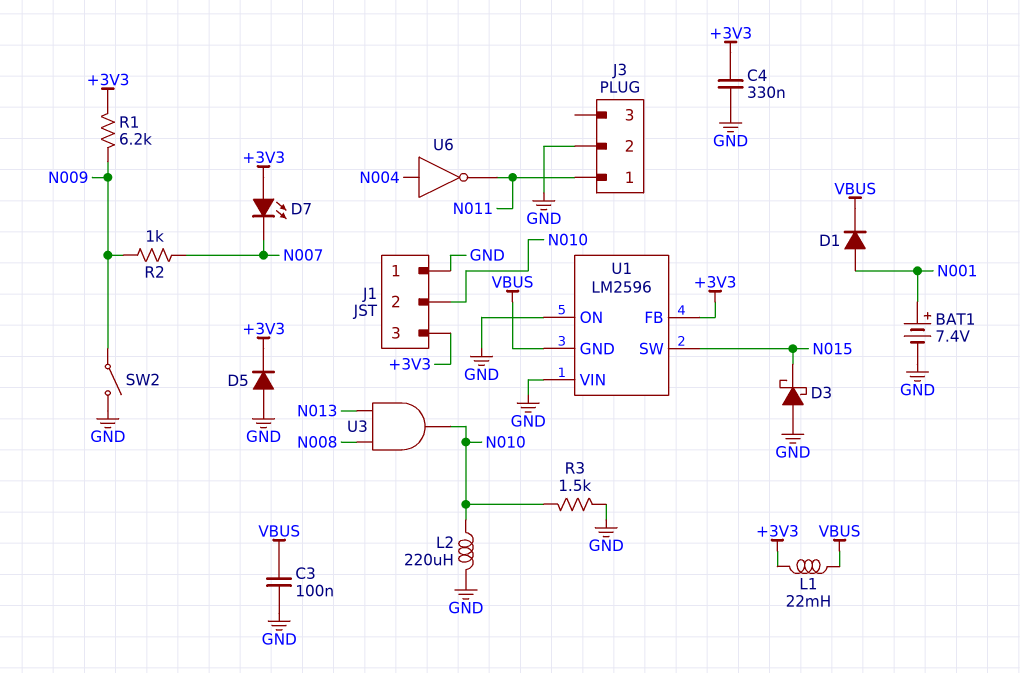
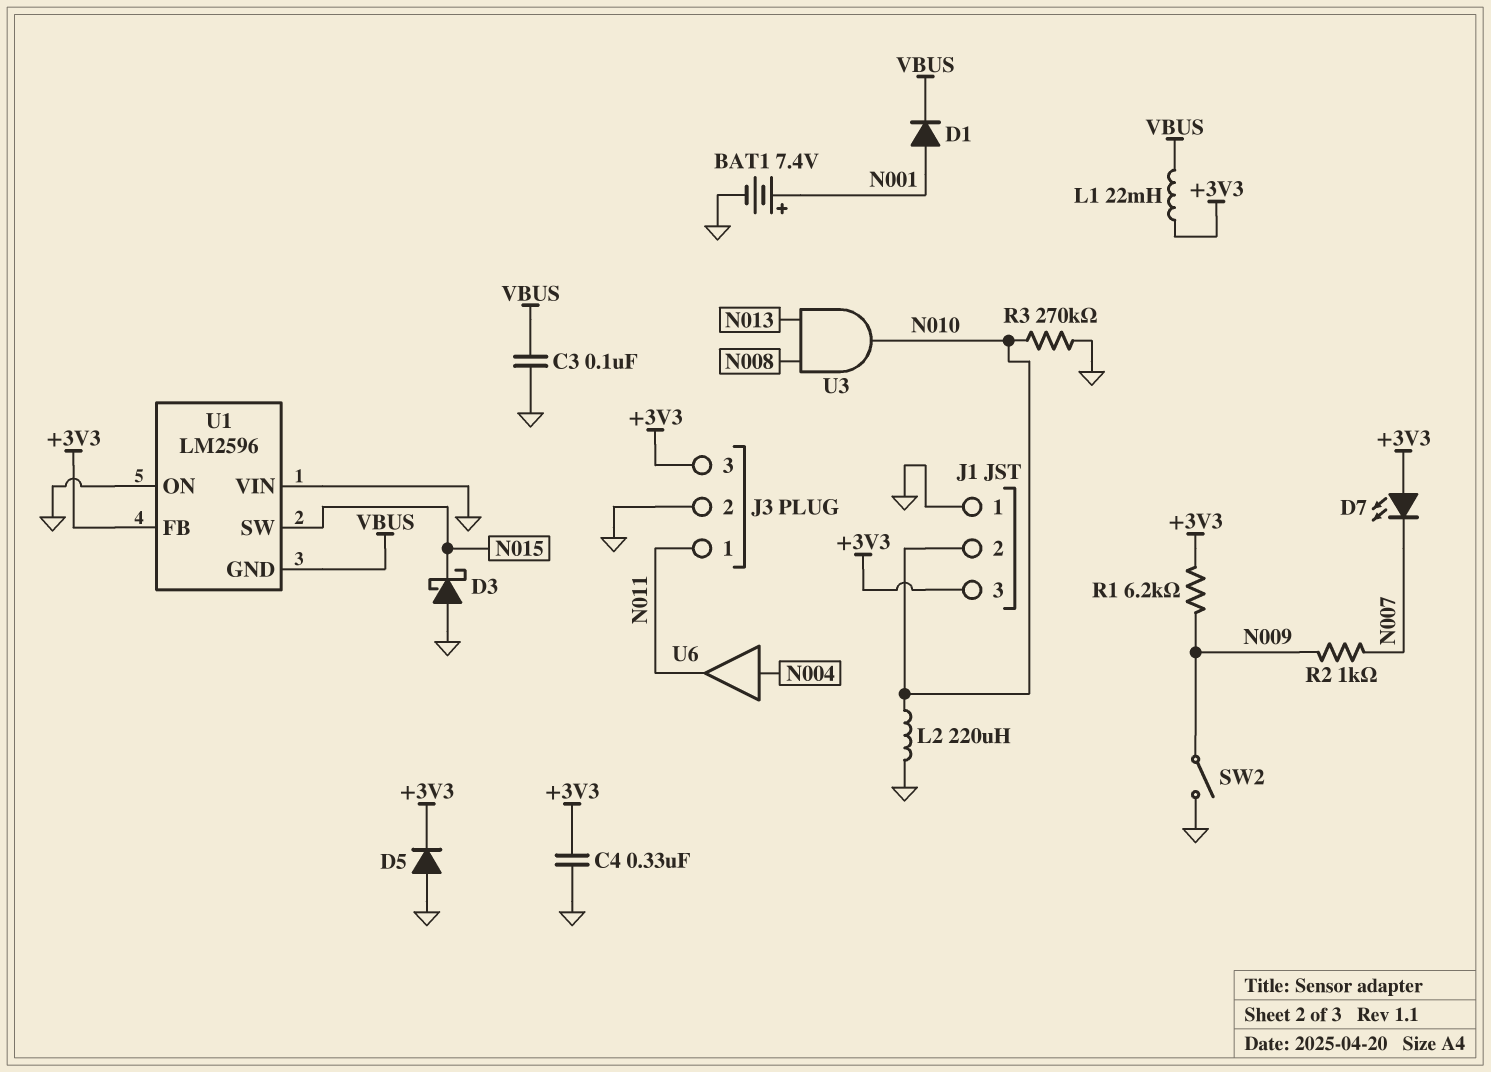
J3 pin 3: none -> +3V3
R3: 1.5k (GND, N010) -> 270k (GND, N010)
U6: NOT (in N004, out N011) -> buffer (in N004, out N011)

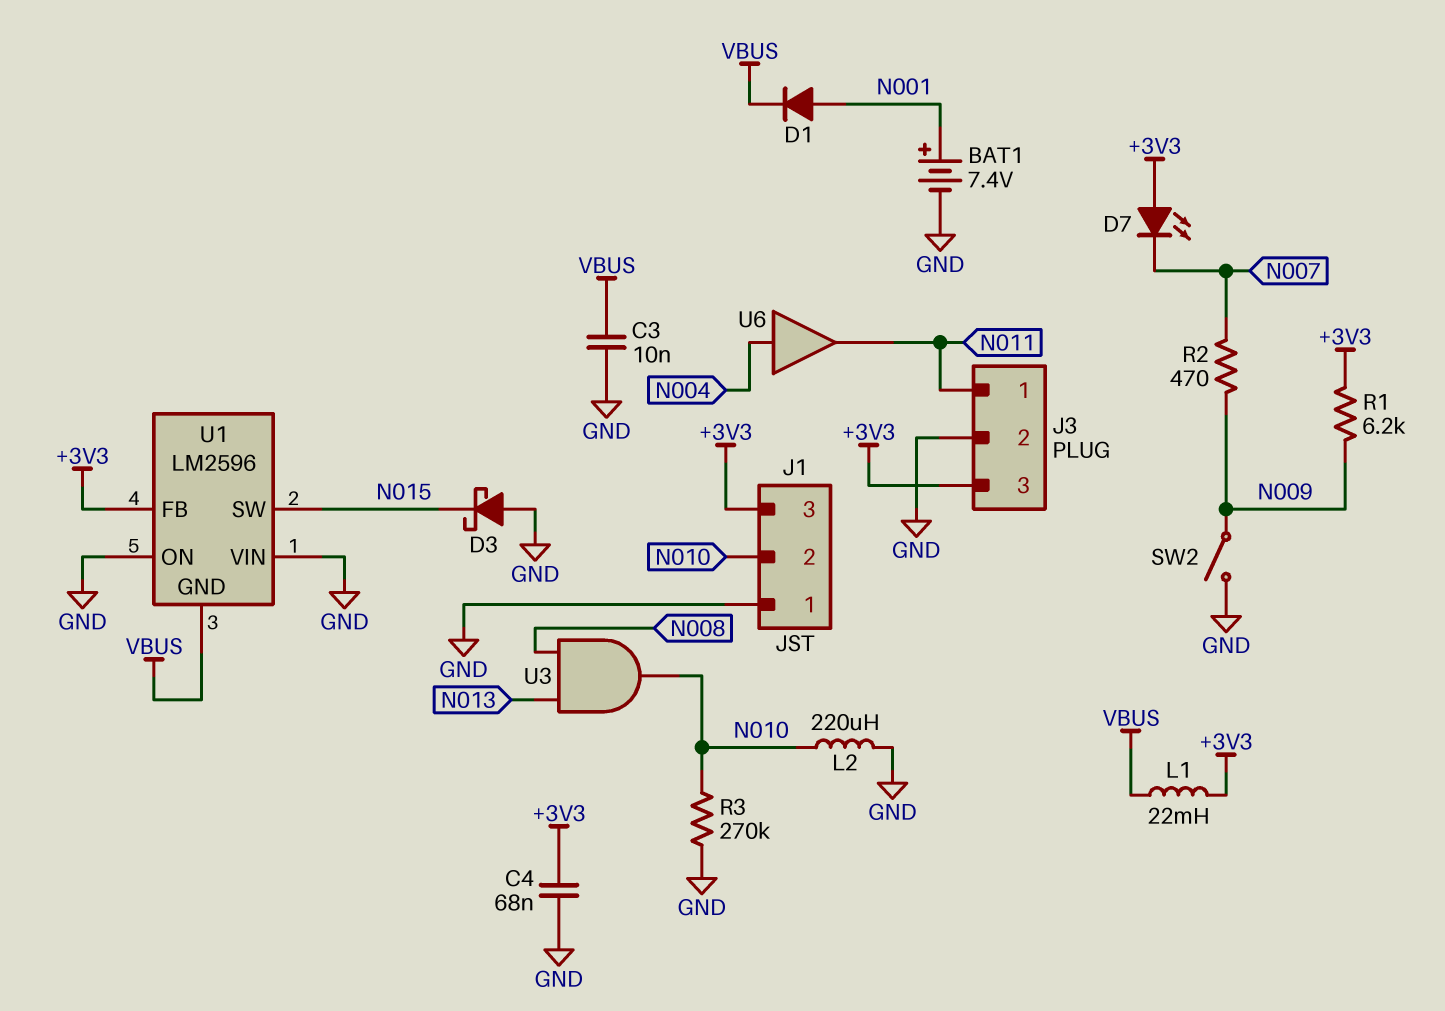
C3: 100nF (GND, VBUS) -> 10nF (GND, VBUS)
C4: 330nF (+3V3, GND) -> 68nF (+3V3, GND)
D5: diode (A GND, K +3V3) -> none
R2: 1k (N007, N009) -> 470 (N007, N009)

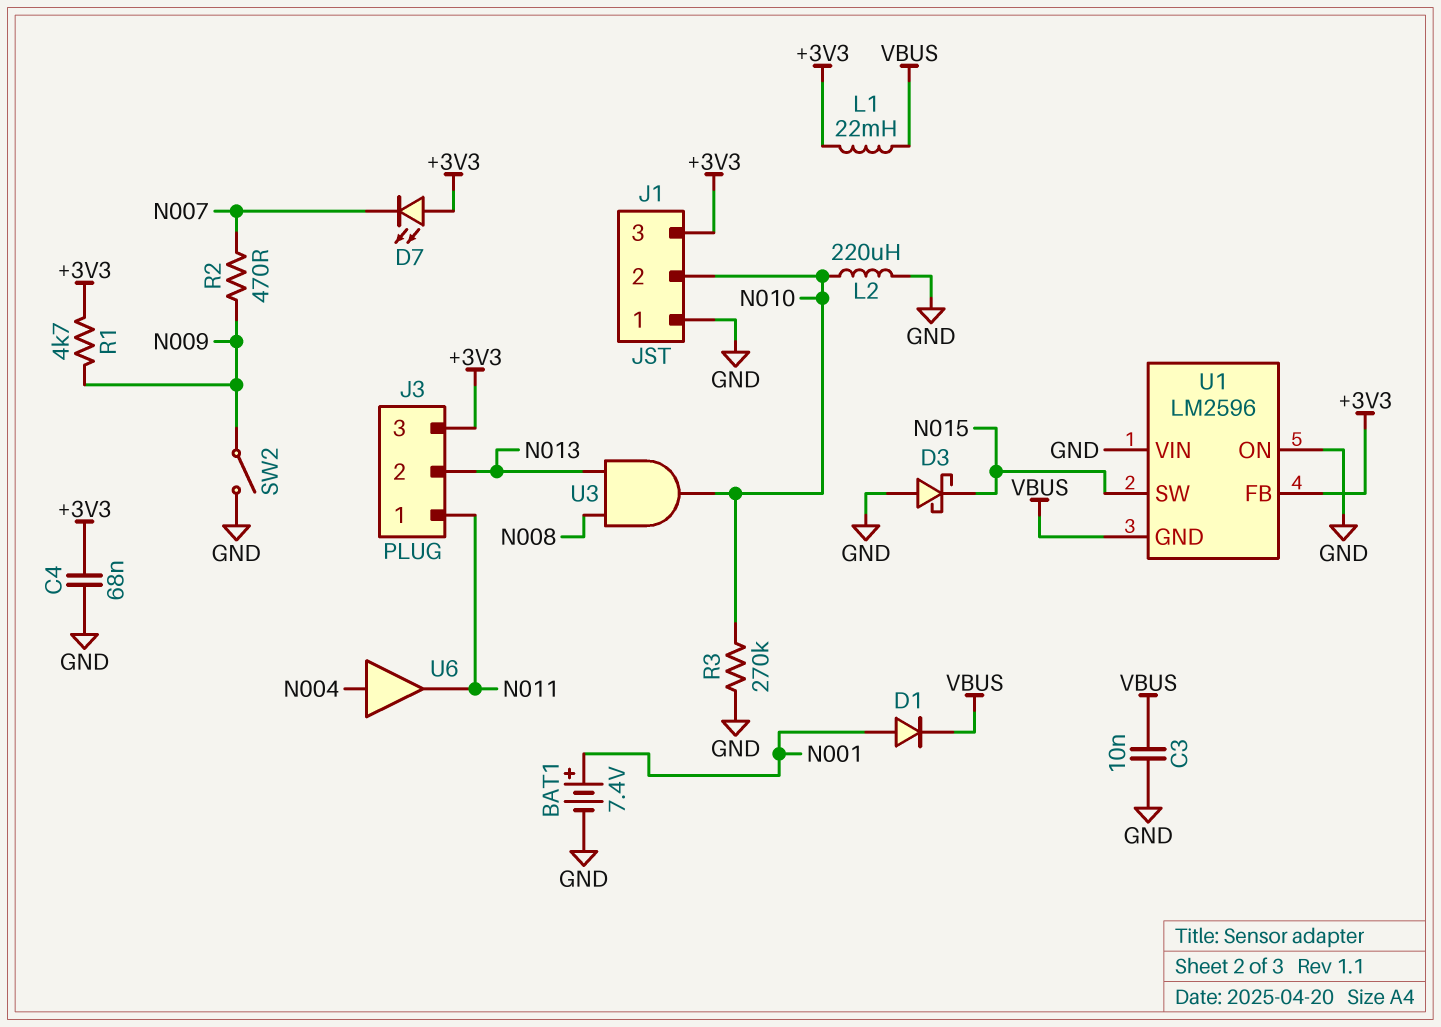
J3 pin 2: GND -> N013
R1: 6.2k (+3V3, N009) -> 4.7k (+3V3, N009)

